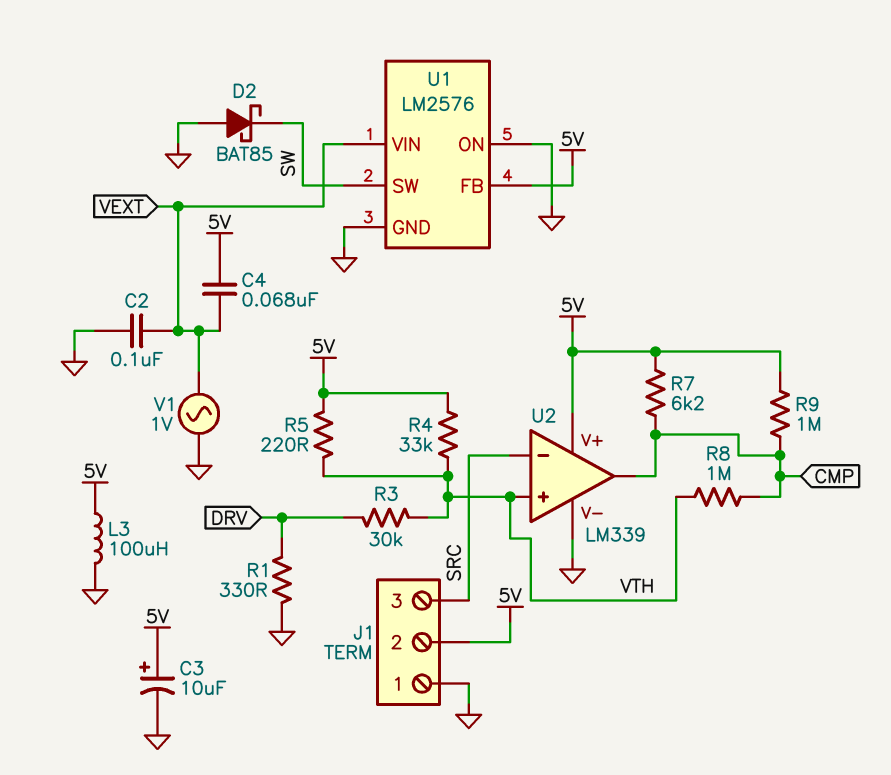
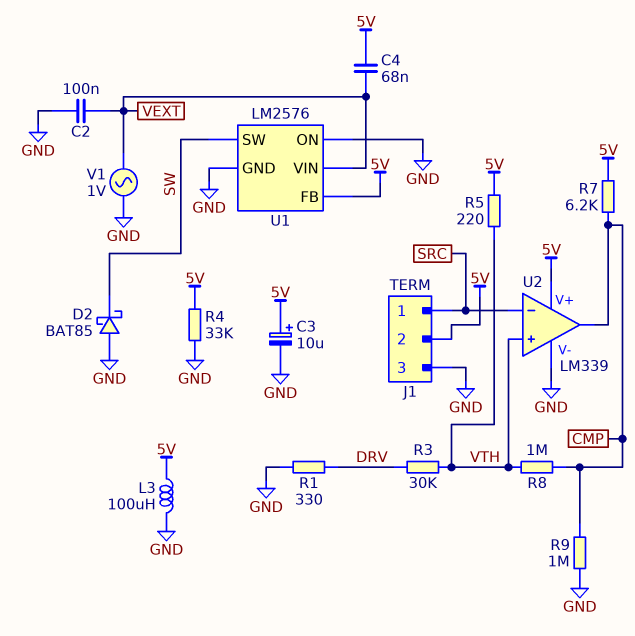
J1 pin 1: GND -> SRC
J1 pin 3: SRC -> GND
R4: 33k (5V, VTH) -> 33k (5V, GND)
R9: 1M (5V, CMP) -> 1M (CMP, GND)

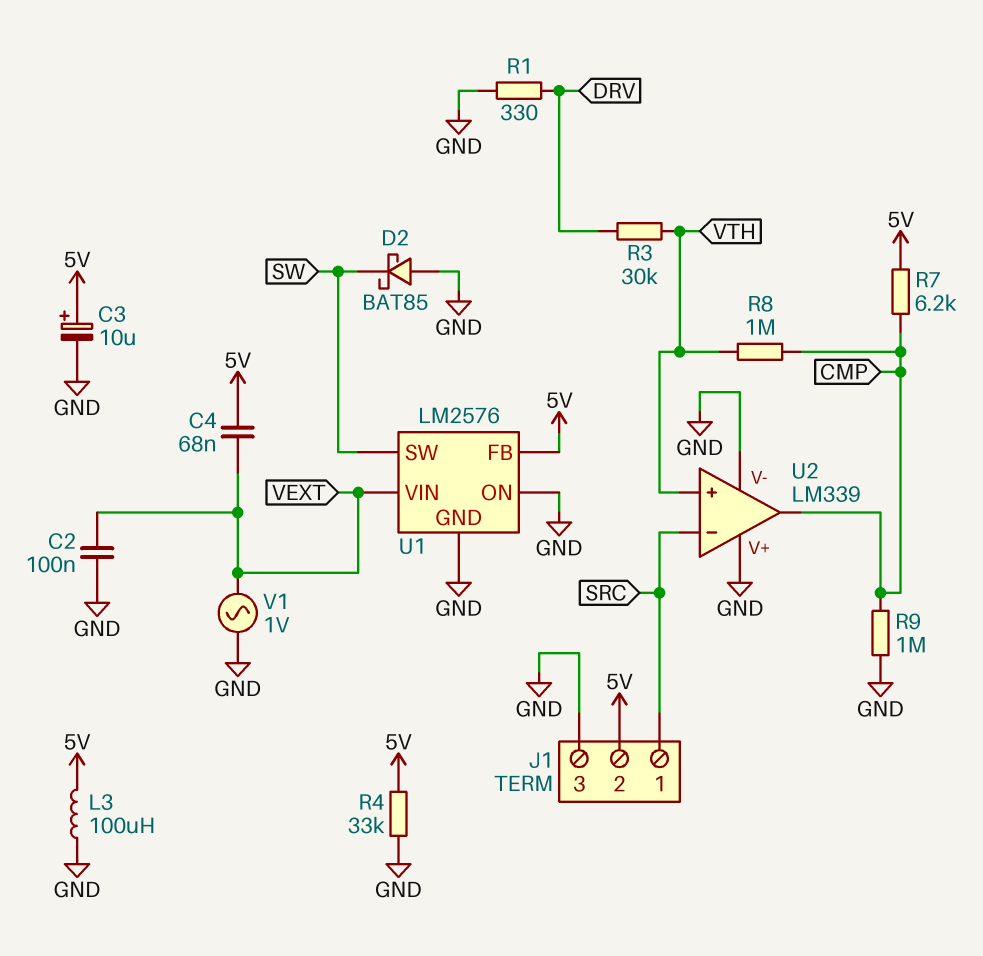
R5: 220 (5V, VTH) -> none
U2 pin V+: 5V -> GND

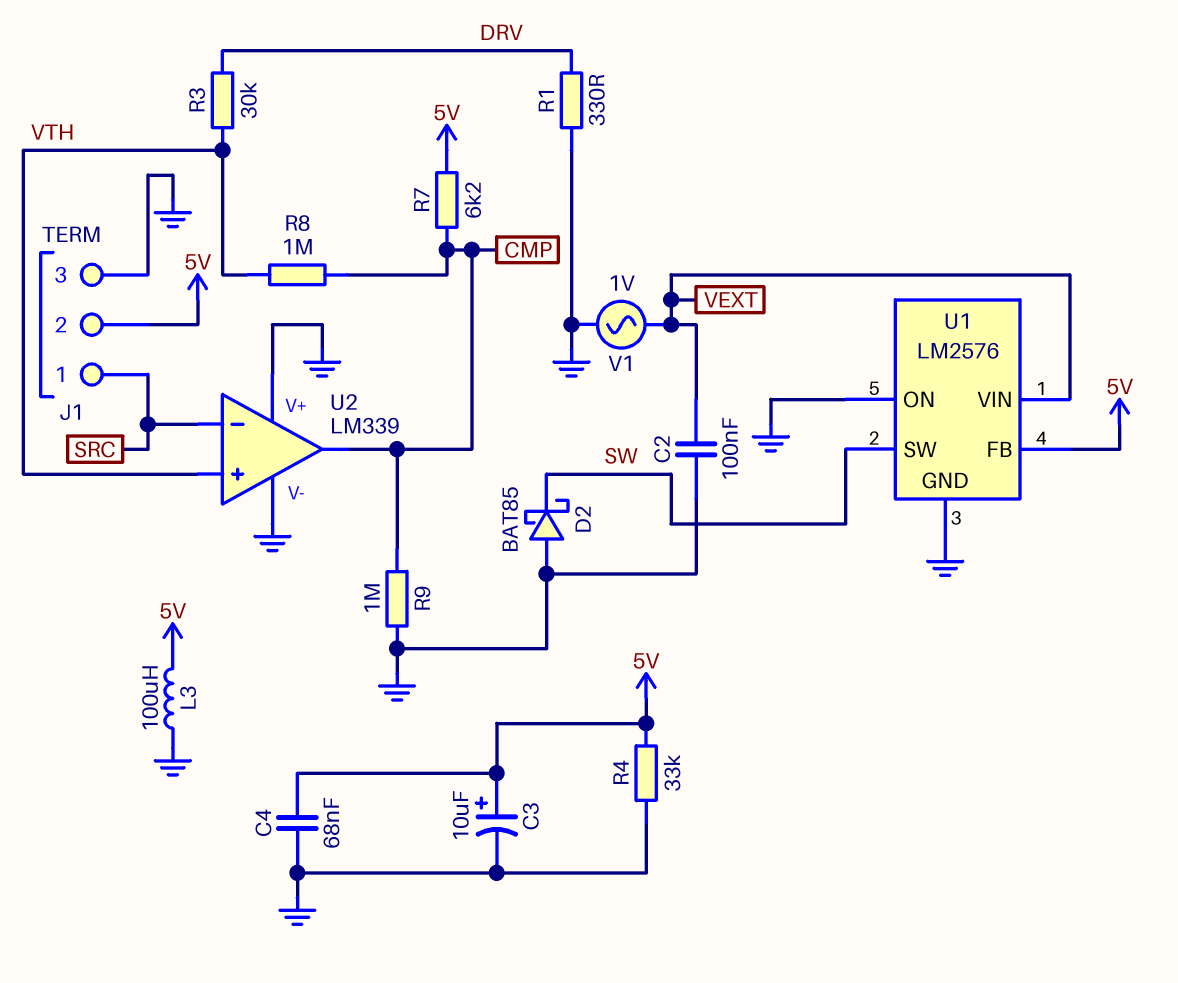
C4: 68nF (5V, VEXT) -> 68nF (5V, GND)

